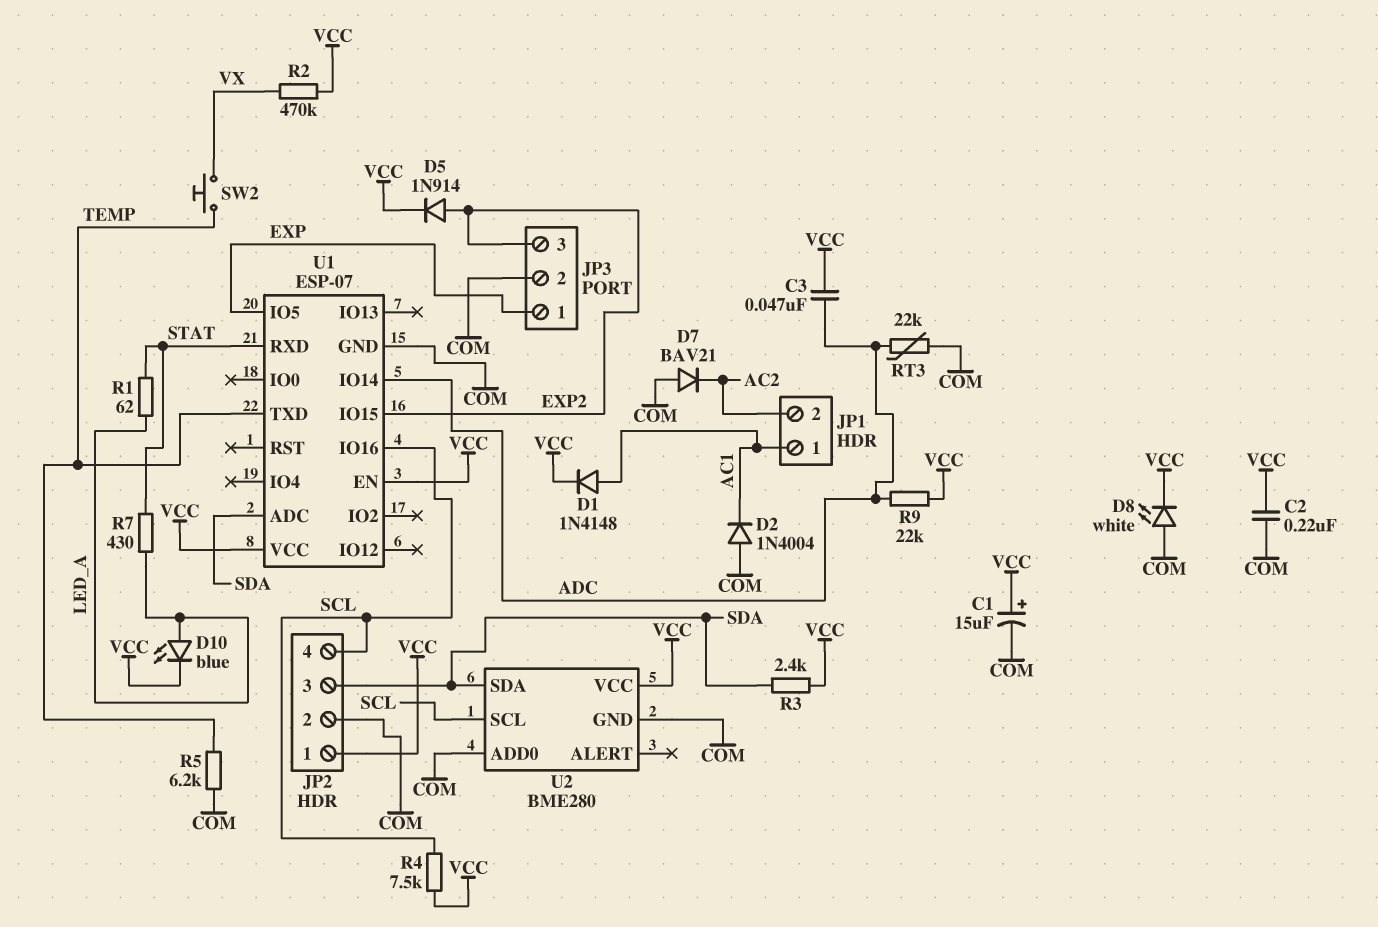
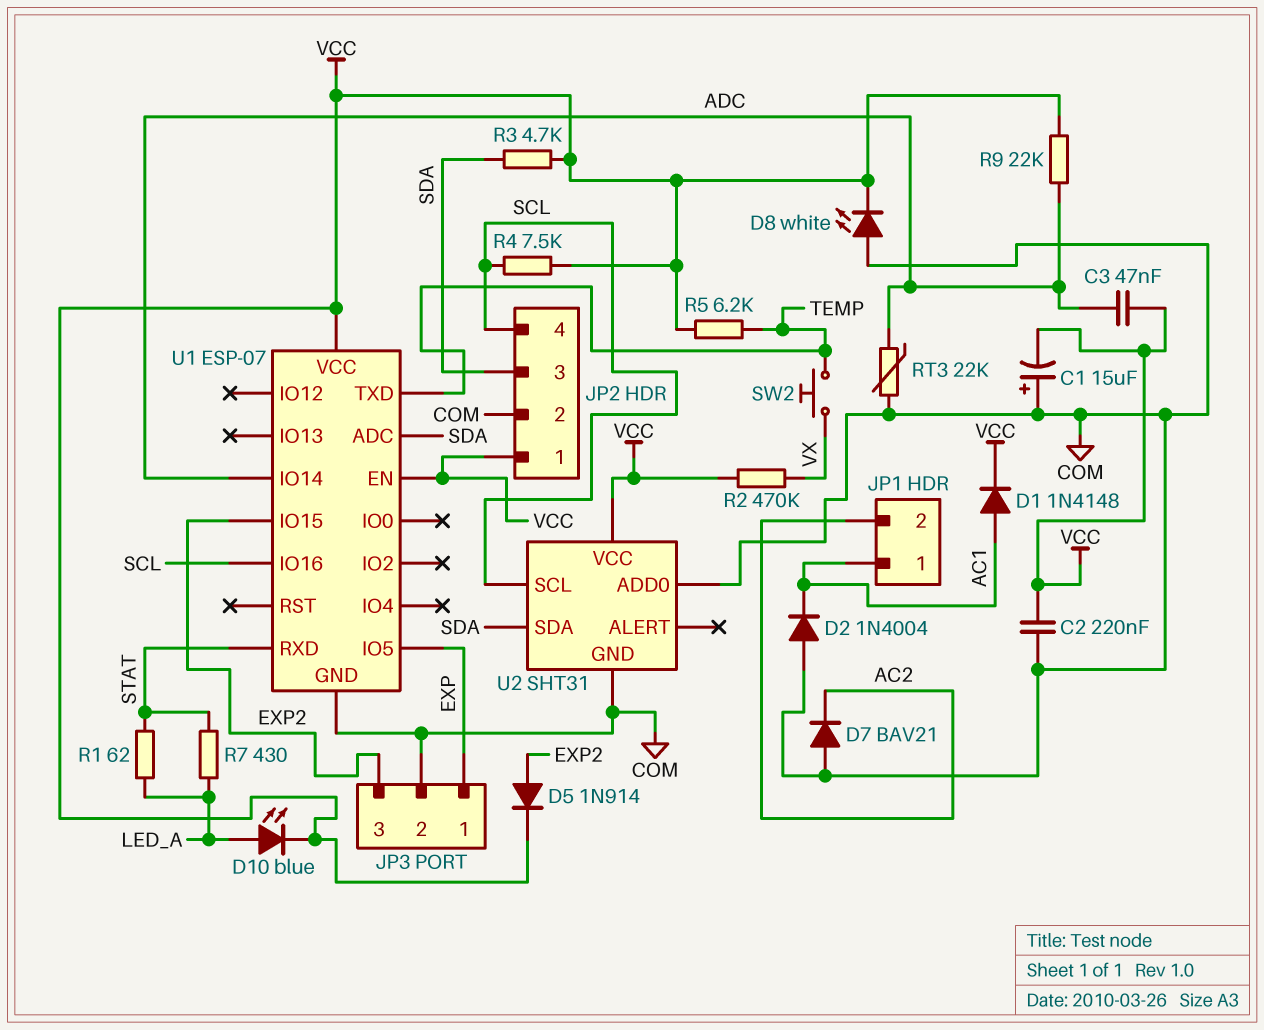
C1: 15uF (plus VCC, minus COM) -> 15uF (plus COM, minus VCC)
R3: 2.4k (SDA, VCC) -> 4.7k (SDA, VCC)
R5: 6.2k (COM, TEMP) -> 6.2k (TEMP, VCC)
U2: BME280 -> SHT31

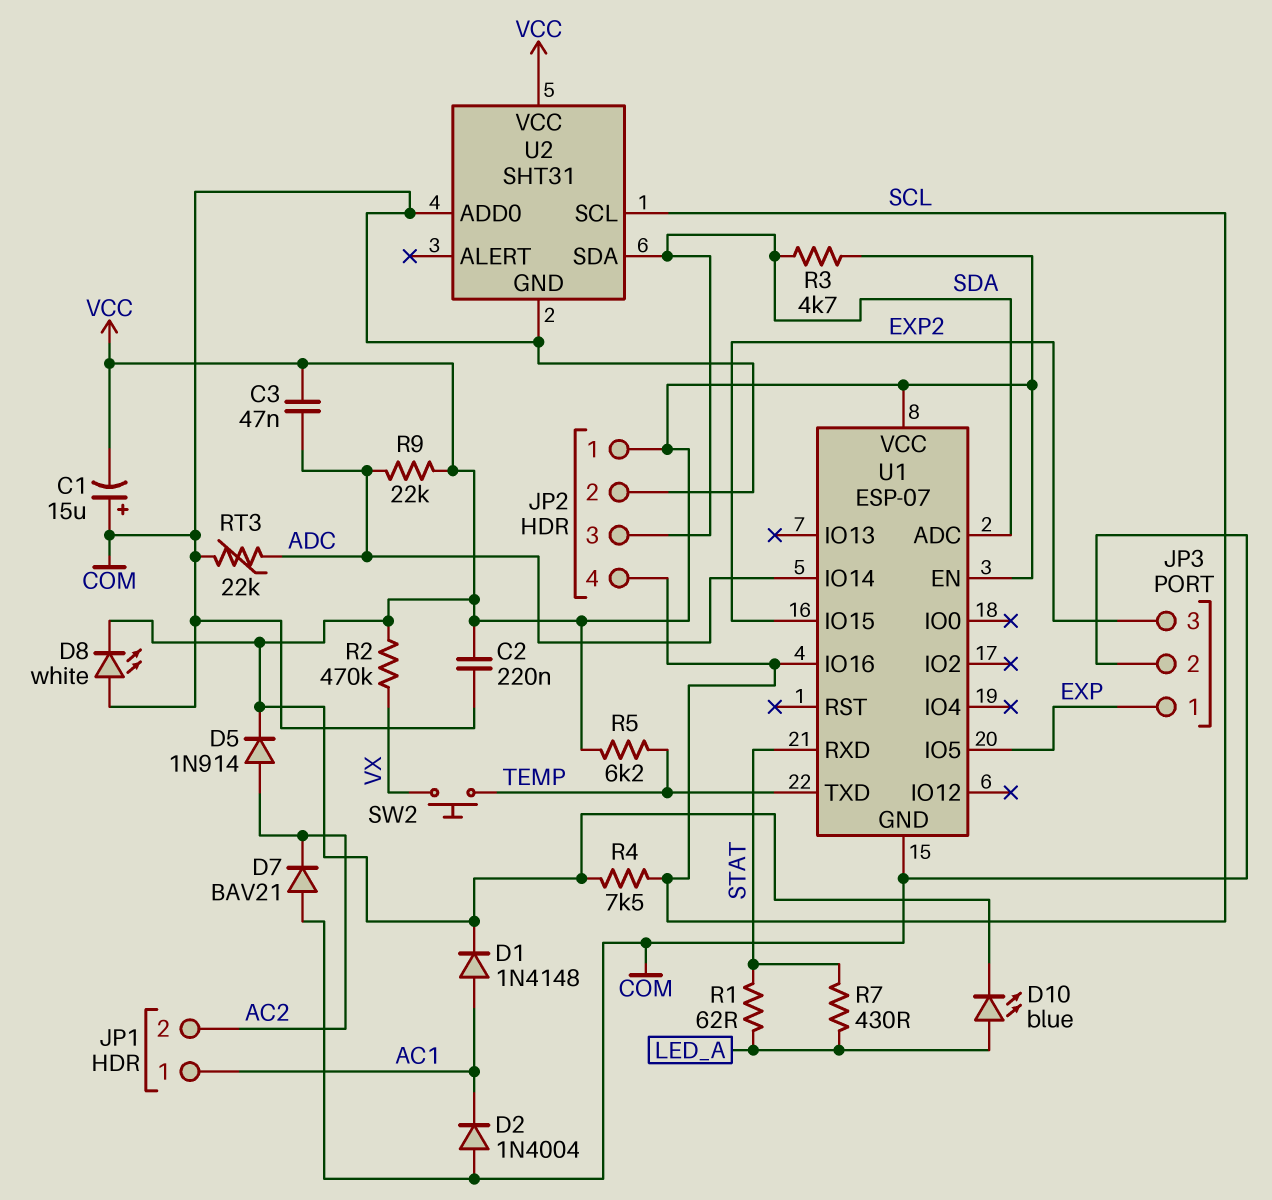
D5: diode 1N914 (A EXP2, K VCC) -> diode 1N914 (A AC2, K VCC)

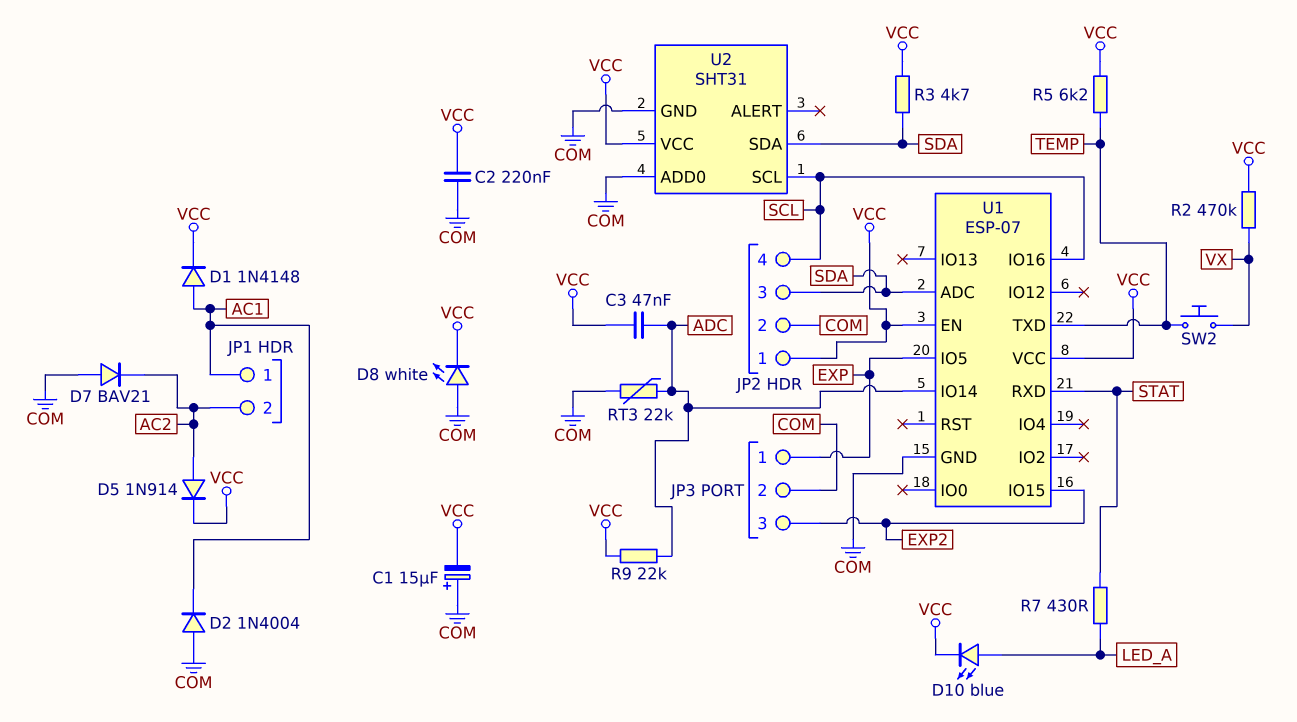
R1: 62 (LED_A, STAT) -> none
R4: 7.5k (SCL, VCC) -> none

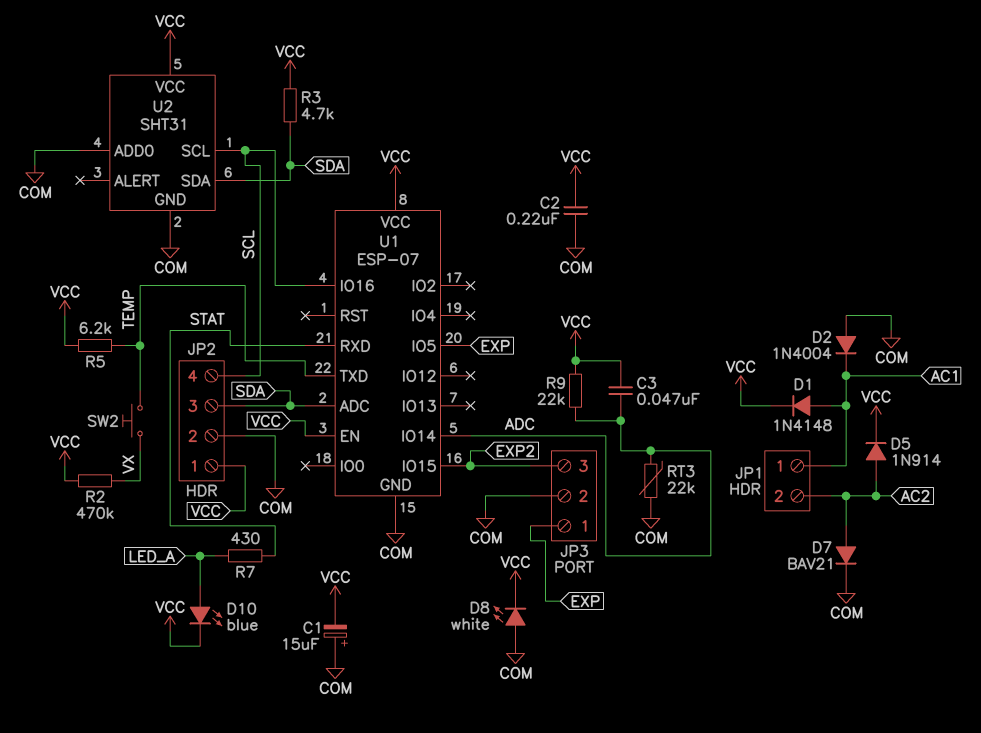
D7: diode BAV21 (A COM, K AC2) -> diode BAV21 (A AC2, K COM)

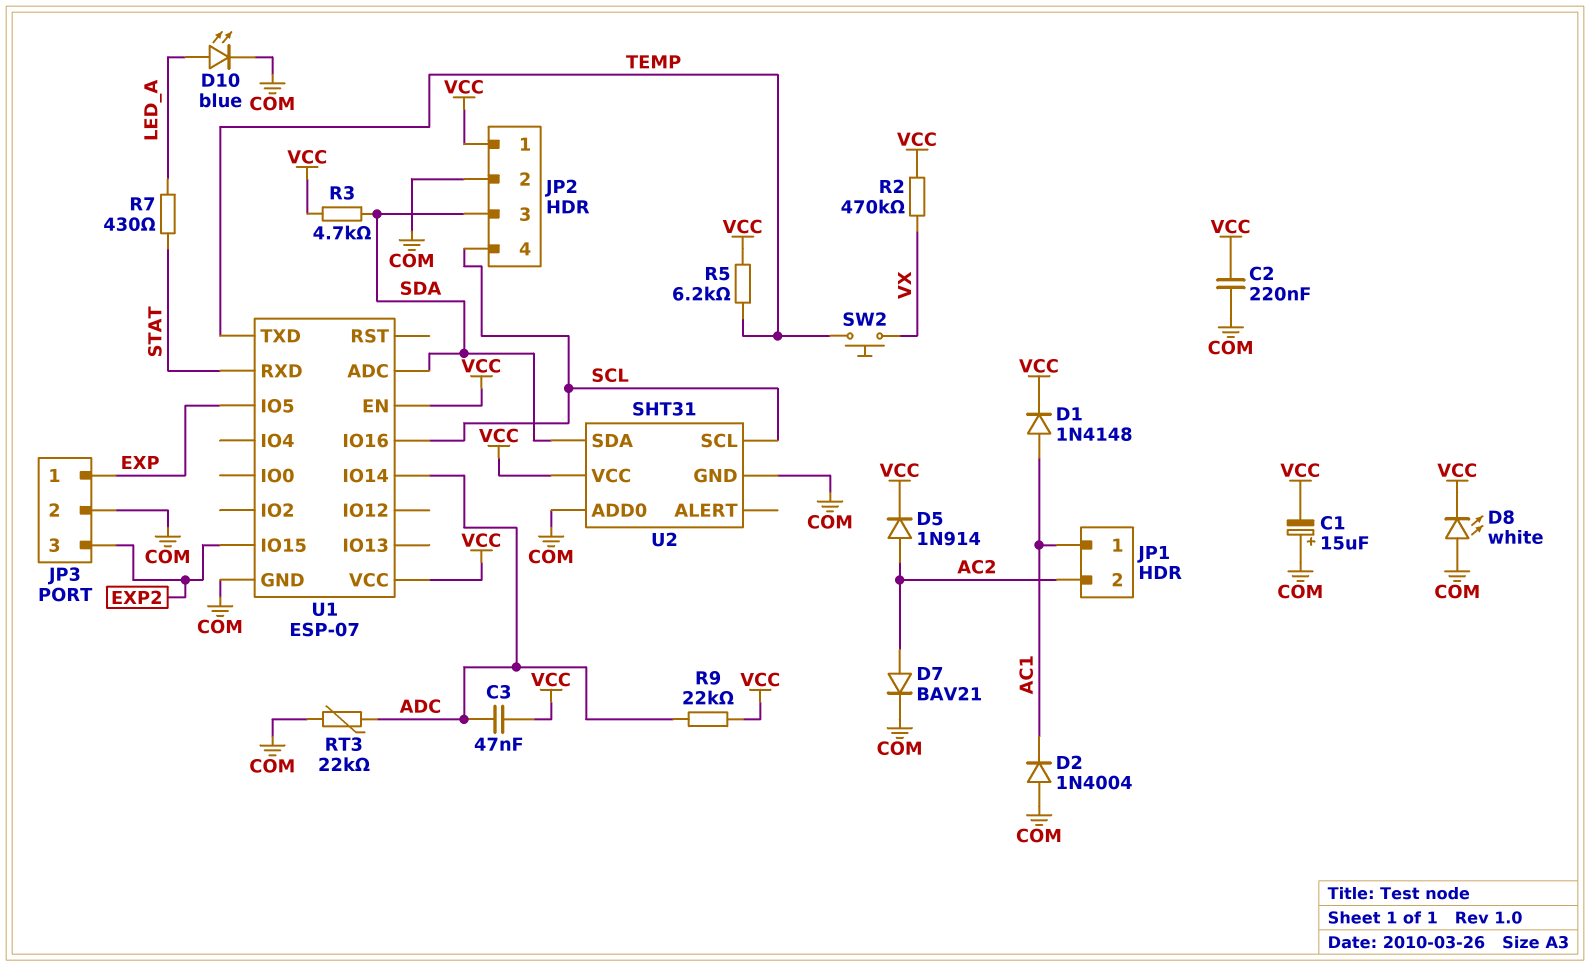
D10: LED blue (A LED_A, K VCC) -> LED blue (A LED_A, K COM)

